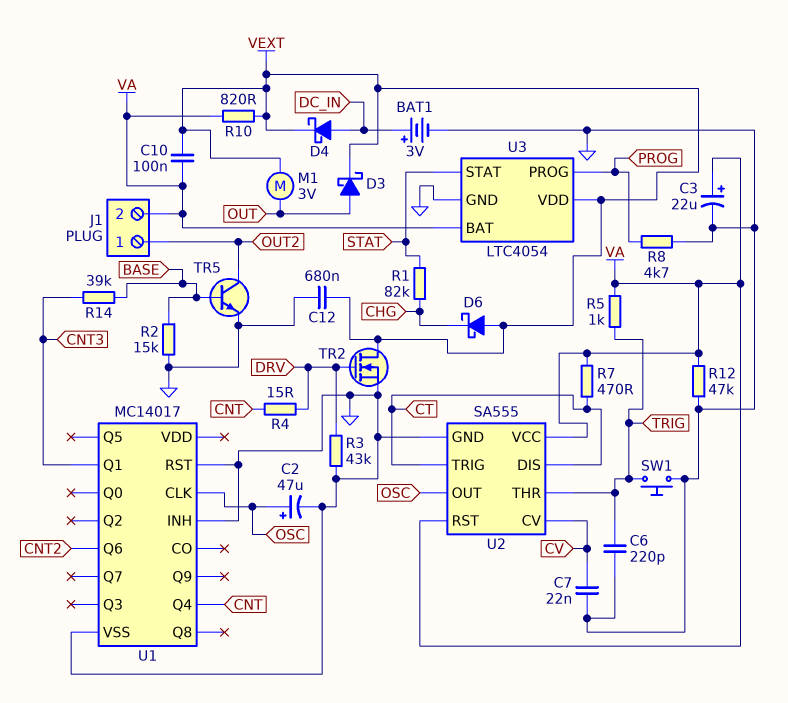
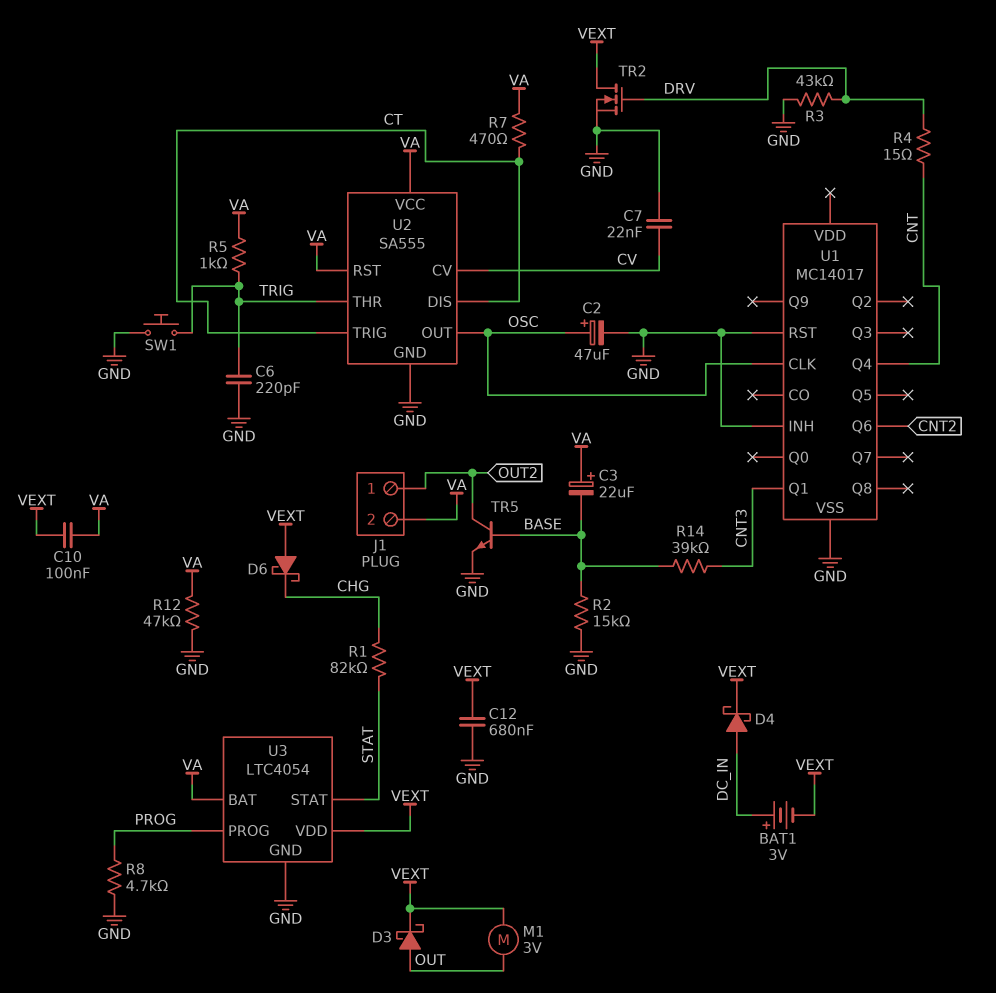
BAT1: 3V (plus DC_IN, minus GND) -> 3V (plus DC_IN, minus VEXT)
C3: 22uF (plus VA, minus GND) -> 22uF (plus VA, minus BASE)
R10: 820 (VA, VEXT) -> none

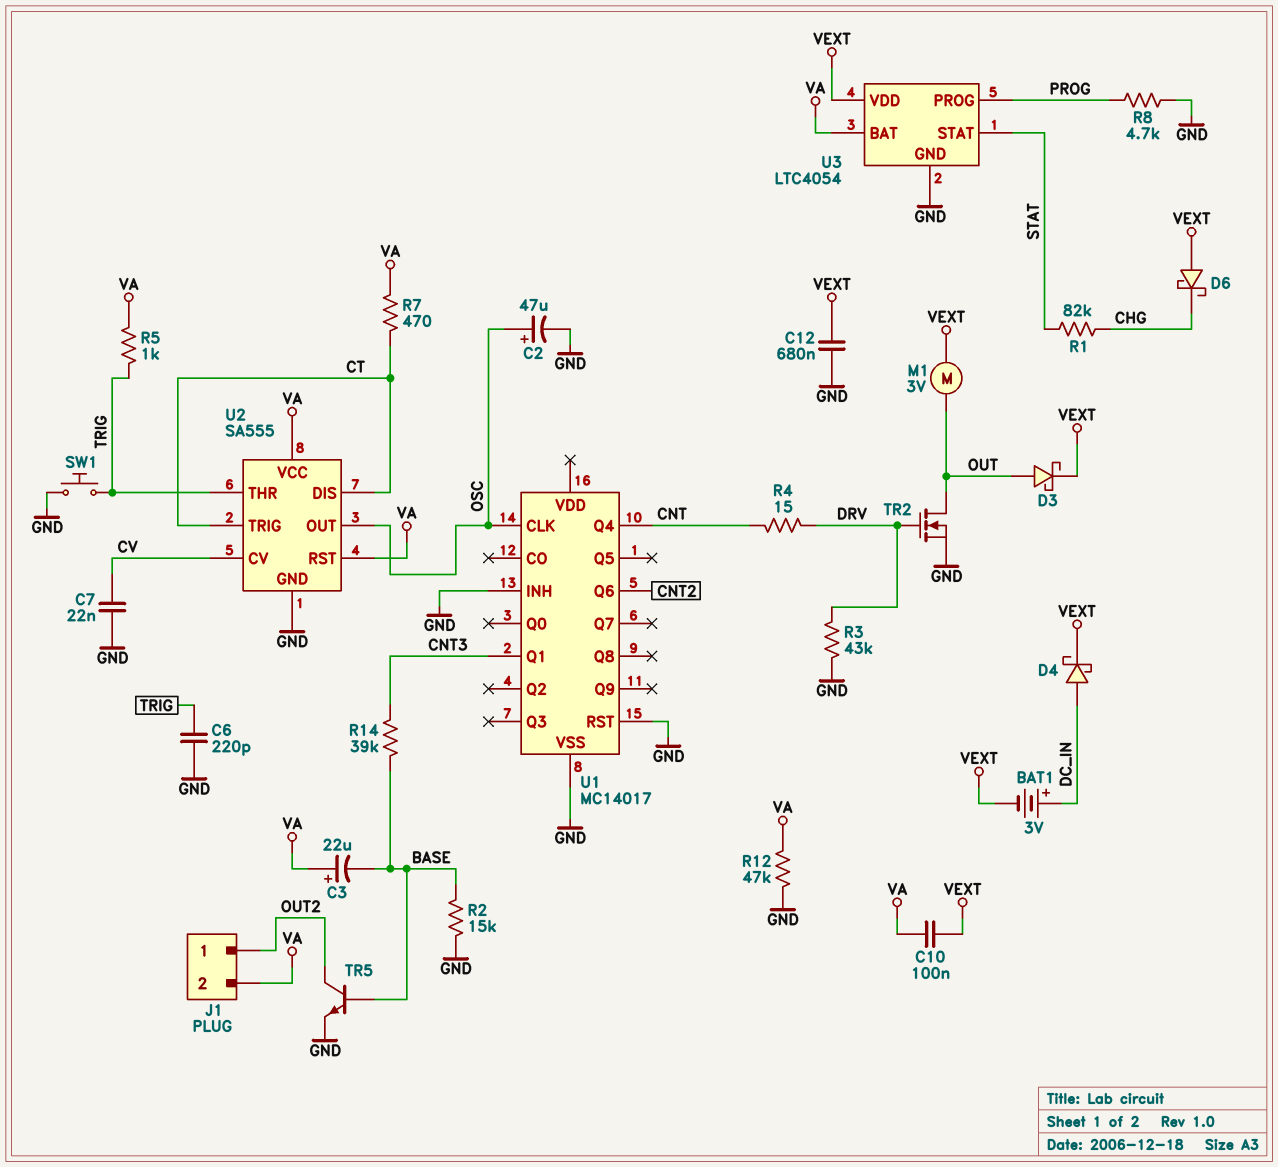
TR2: NMOS (G DRV, D VEXT, S GND) -> NMOS (G DRV, D OUT, S GND)

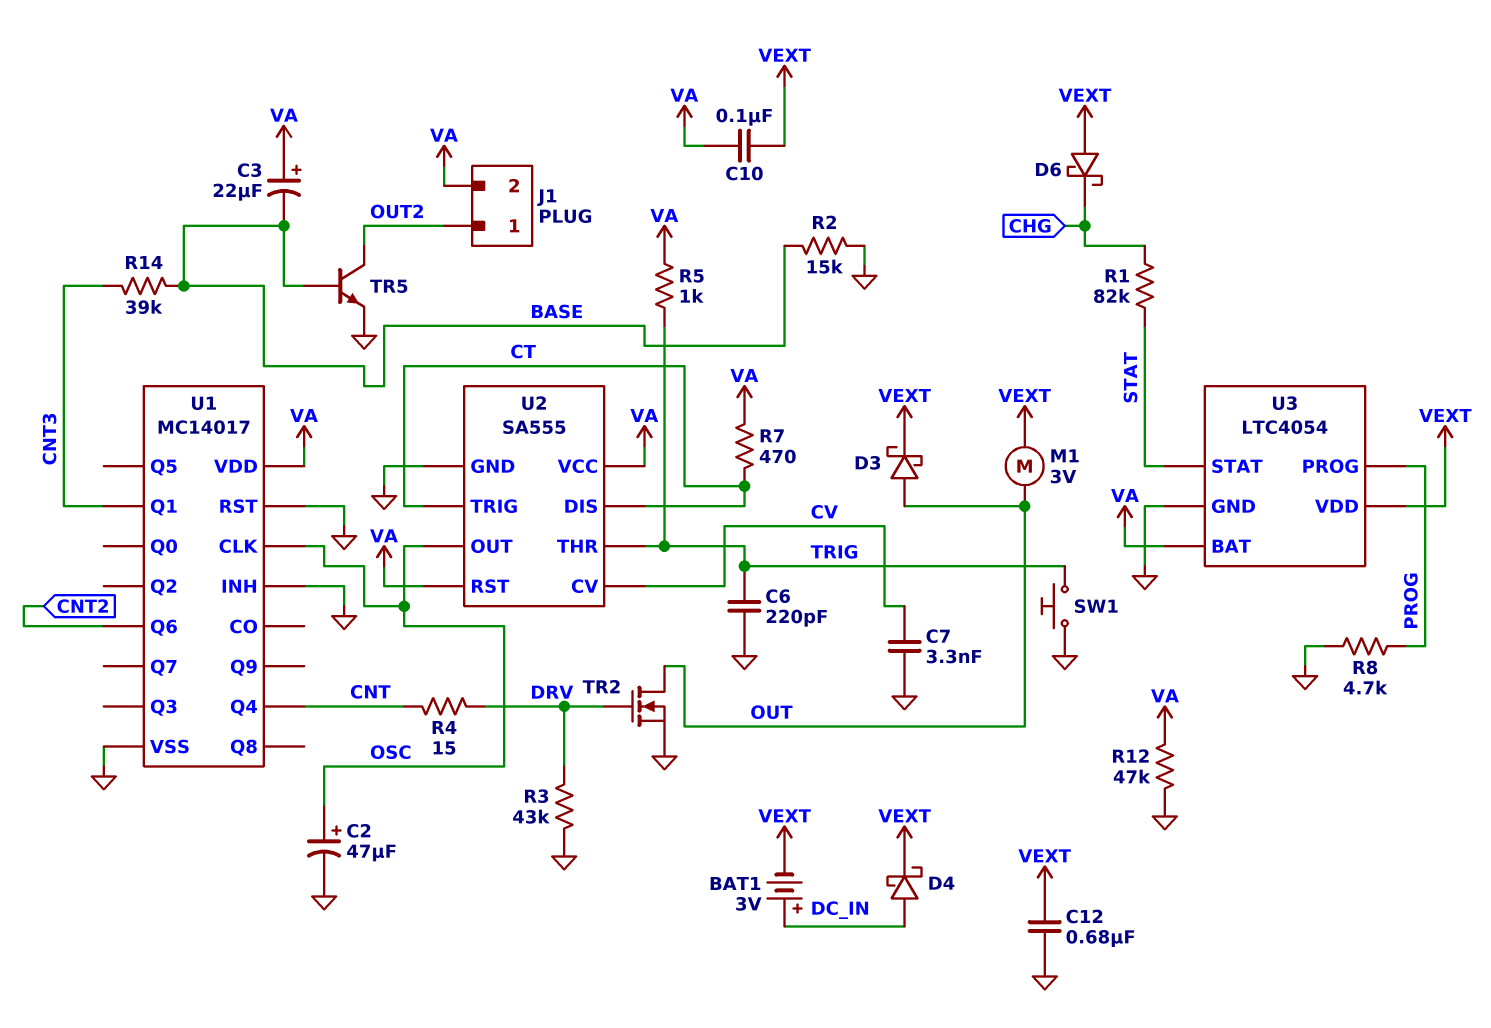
C7: 22nF (CV, GND) -> 3.3nF (CV, GND)
U1 pin VDD: none -> VA

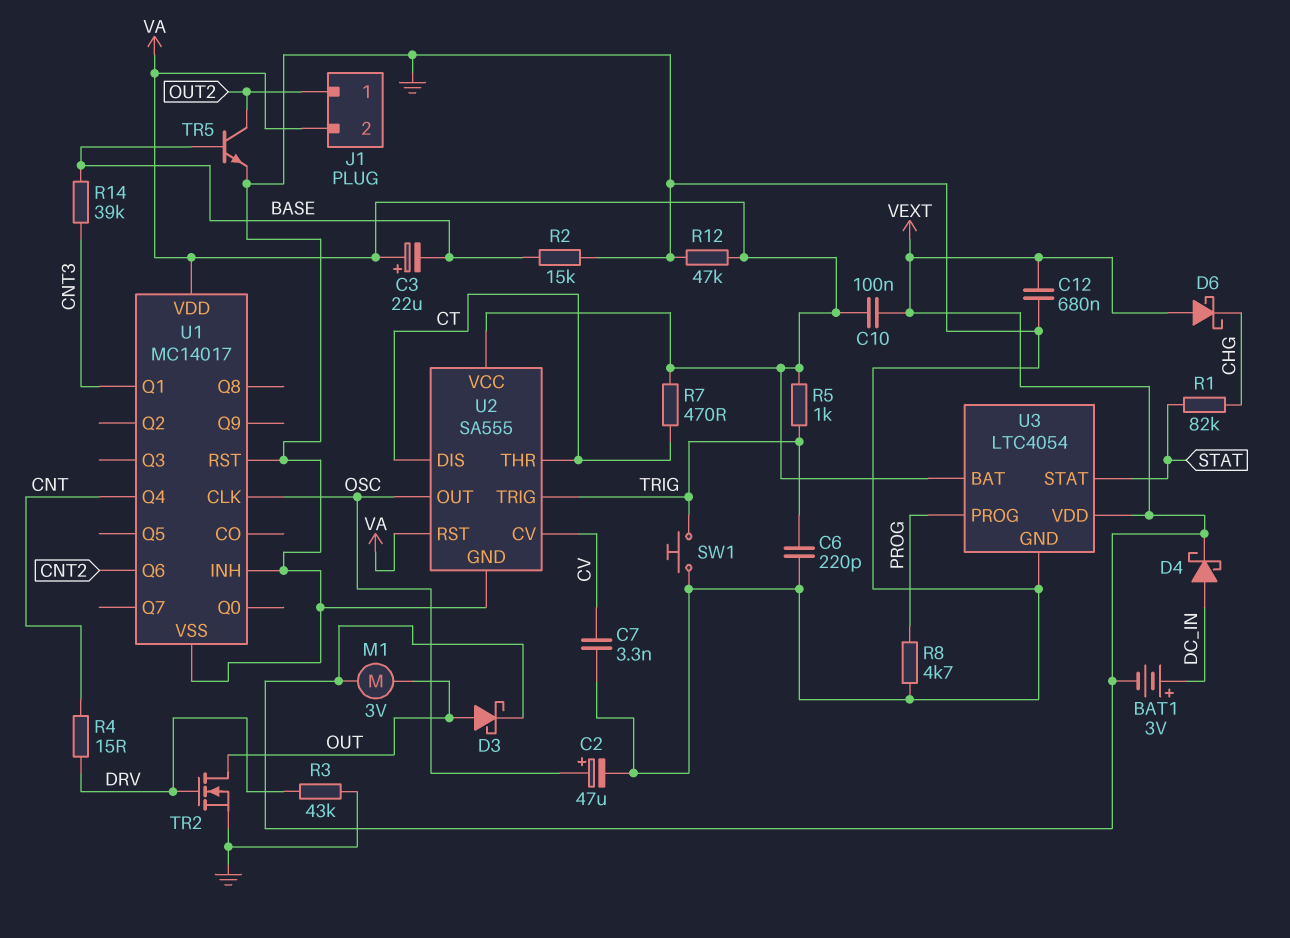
U2 pin THR: TRIG -> CT
U2 pin TRIG: CT -> TRIG

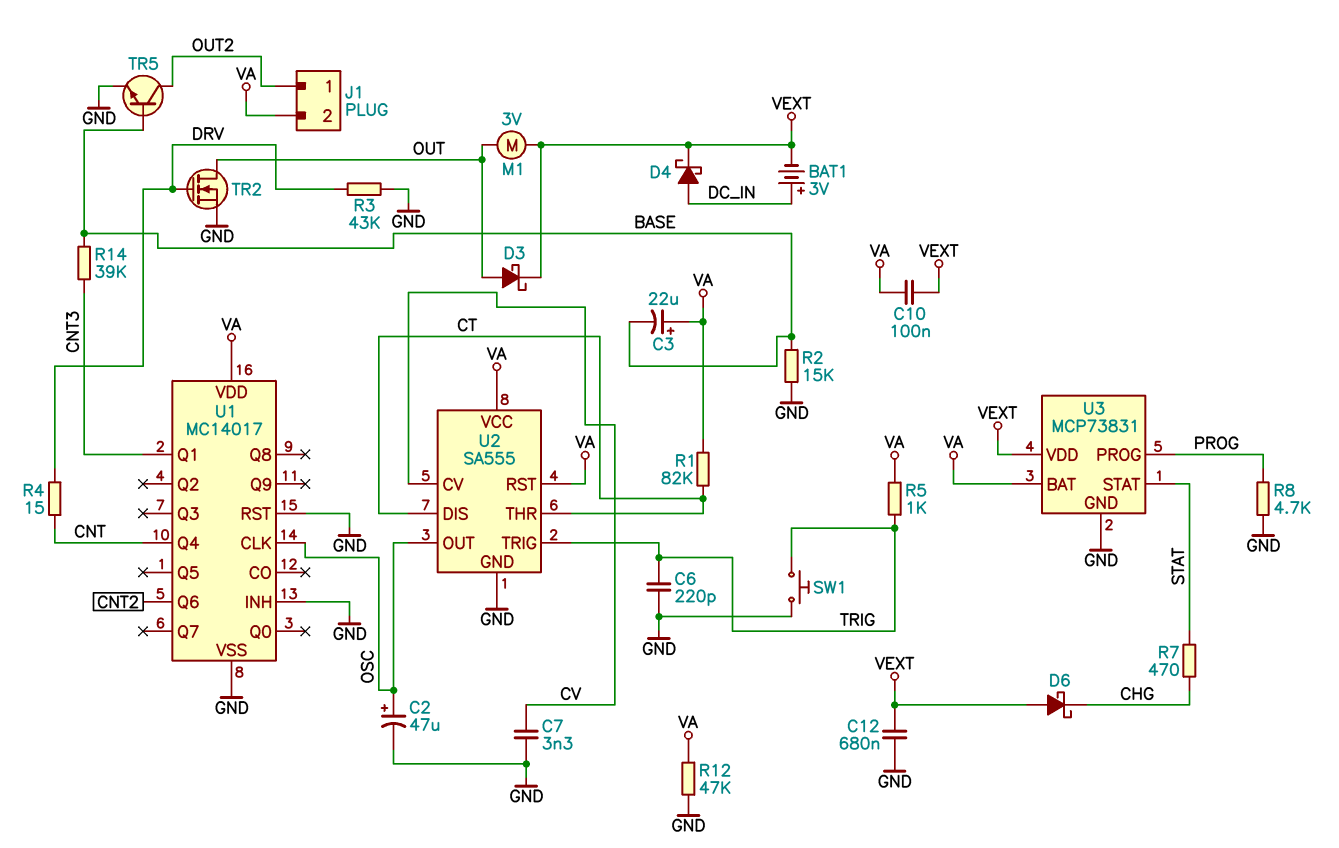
R1: 82k (CHG, STAT) -> 82k (CT, VA)
R7: 470 (CT, VA) -> 470 (CHG, STAT)
U3: LTC4054 -> MCP73831

